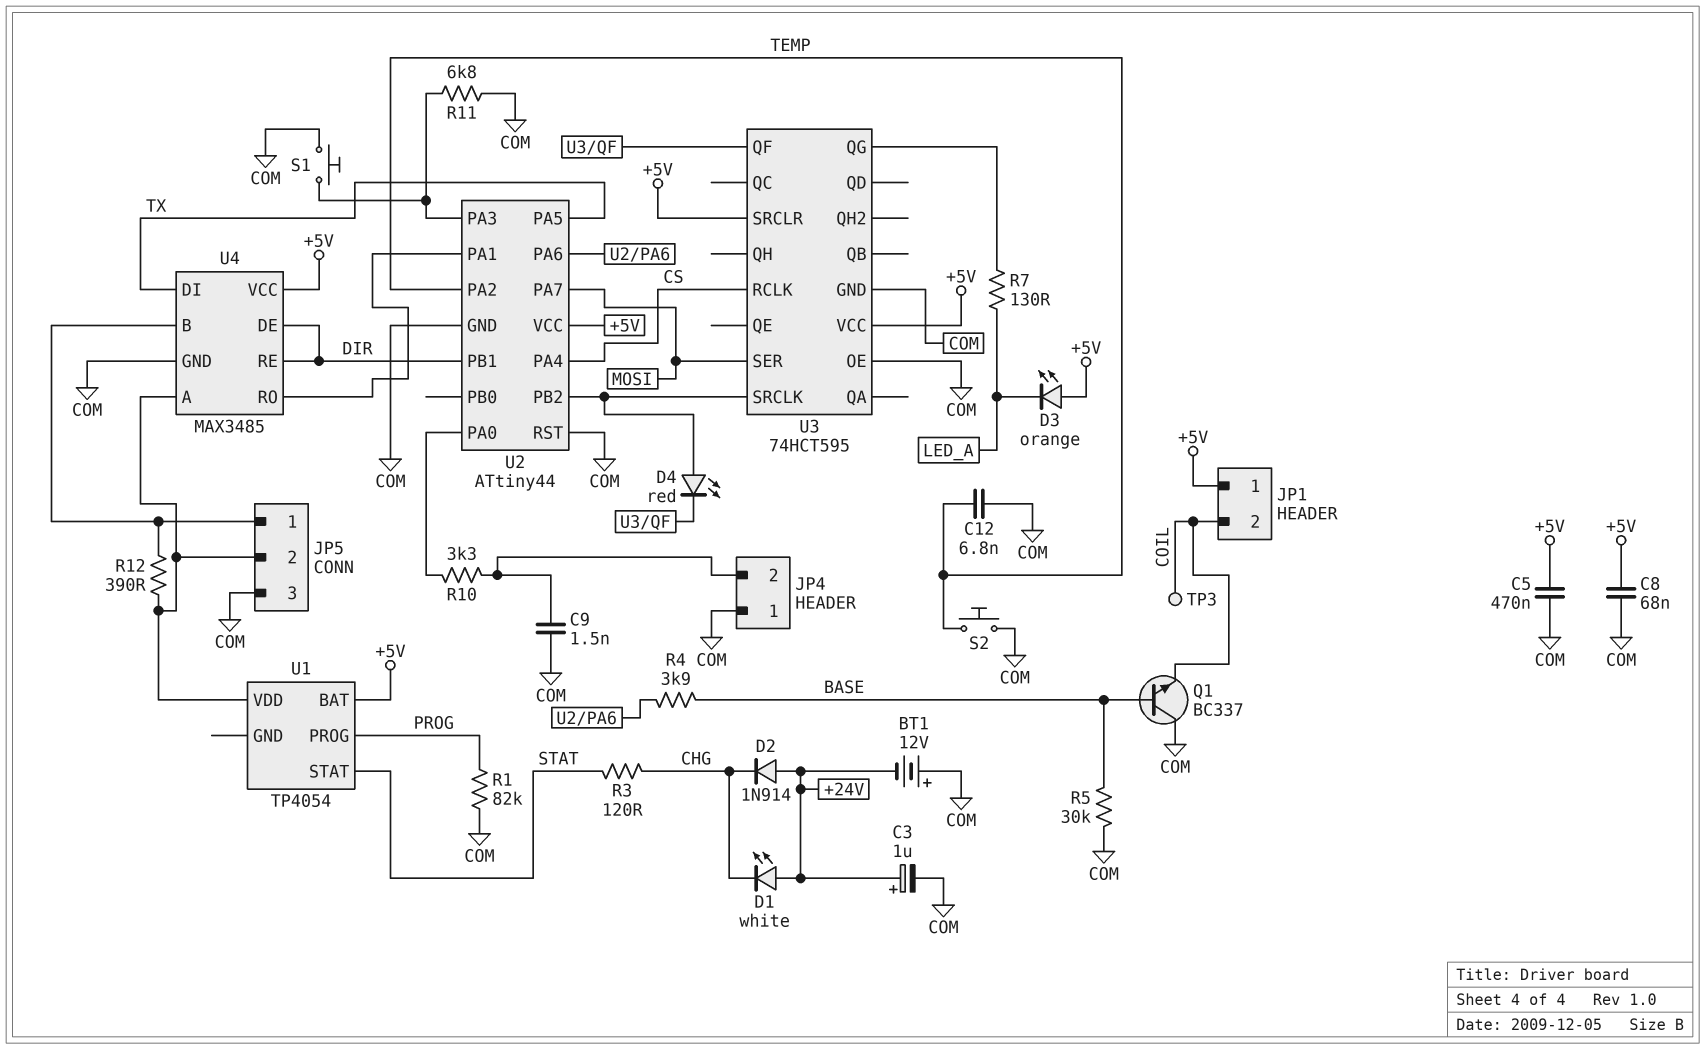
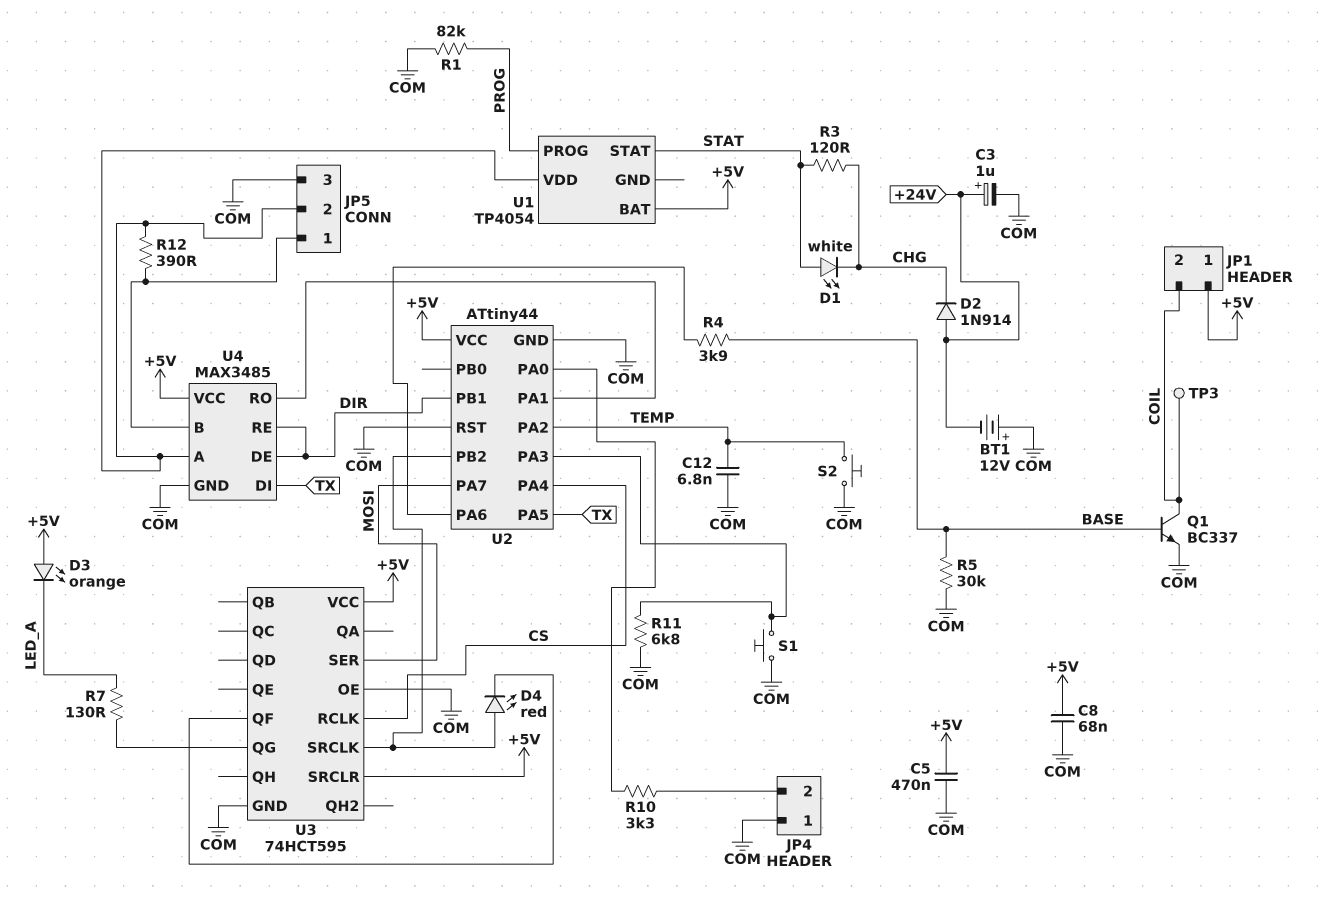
C9: 1.5nF (COM, JP4/2) -> none
D1: LED white (A +24V, K CHG) -> LED white (A STAT, K CHG)
Q1: NPN BC337 (B BASE, C COM, E COIL) -> NPN BC337 (B BASE, C COIL, E COM)

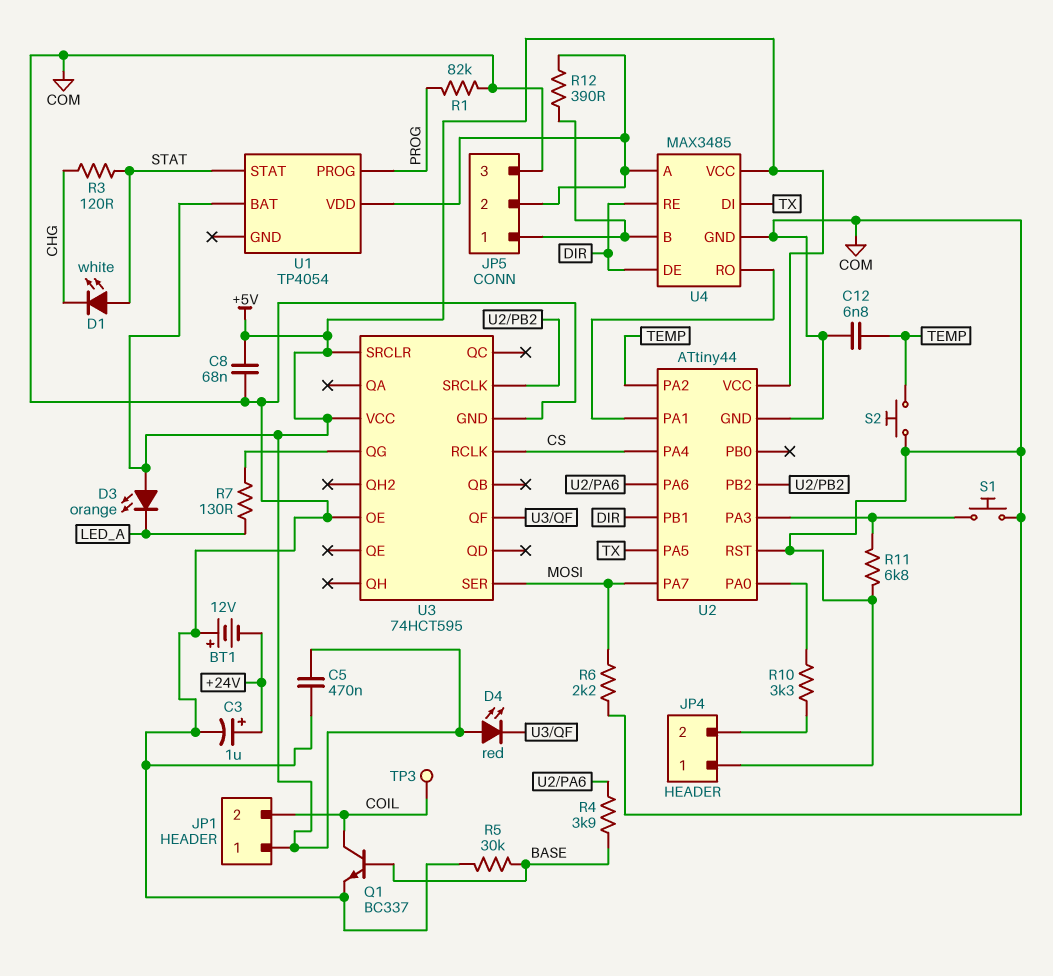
D2: diode 1N914 (A +24V, K CHG) -> none
D4: LED red (A U2/PB2, K U3/QF) -> LED red (A +5V, K U3/QF)
R6: none -> 2.2k (COM, MOSI)

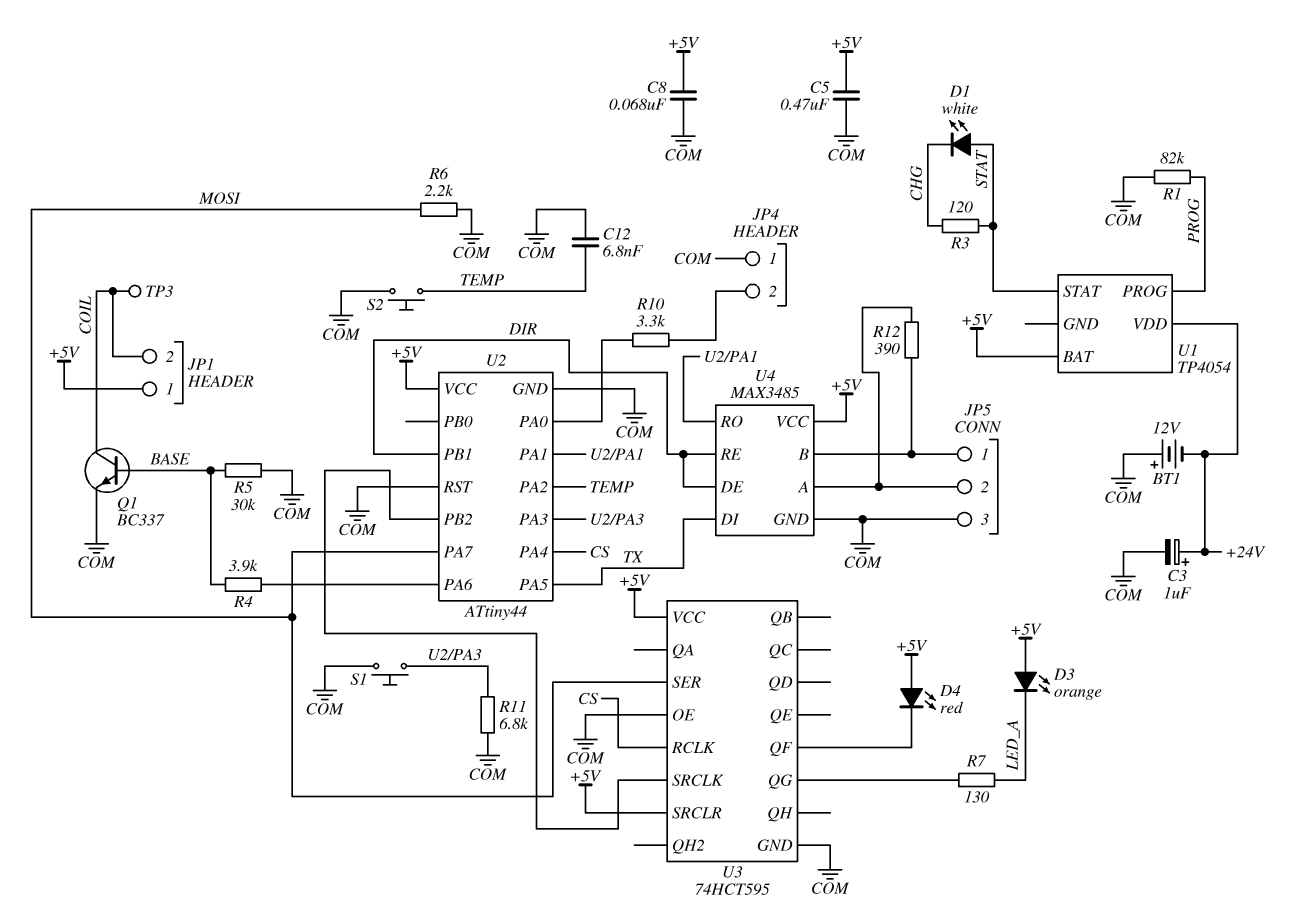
U1 pin VDD: JP5/2 -> +24V

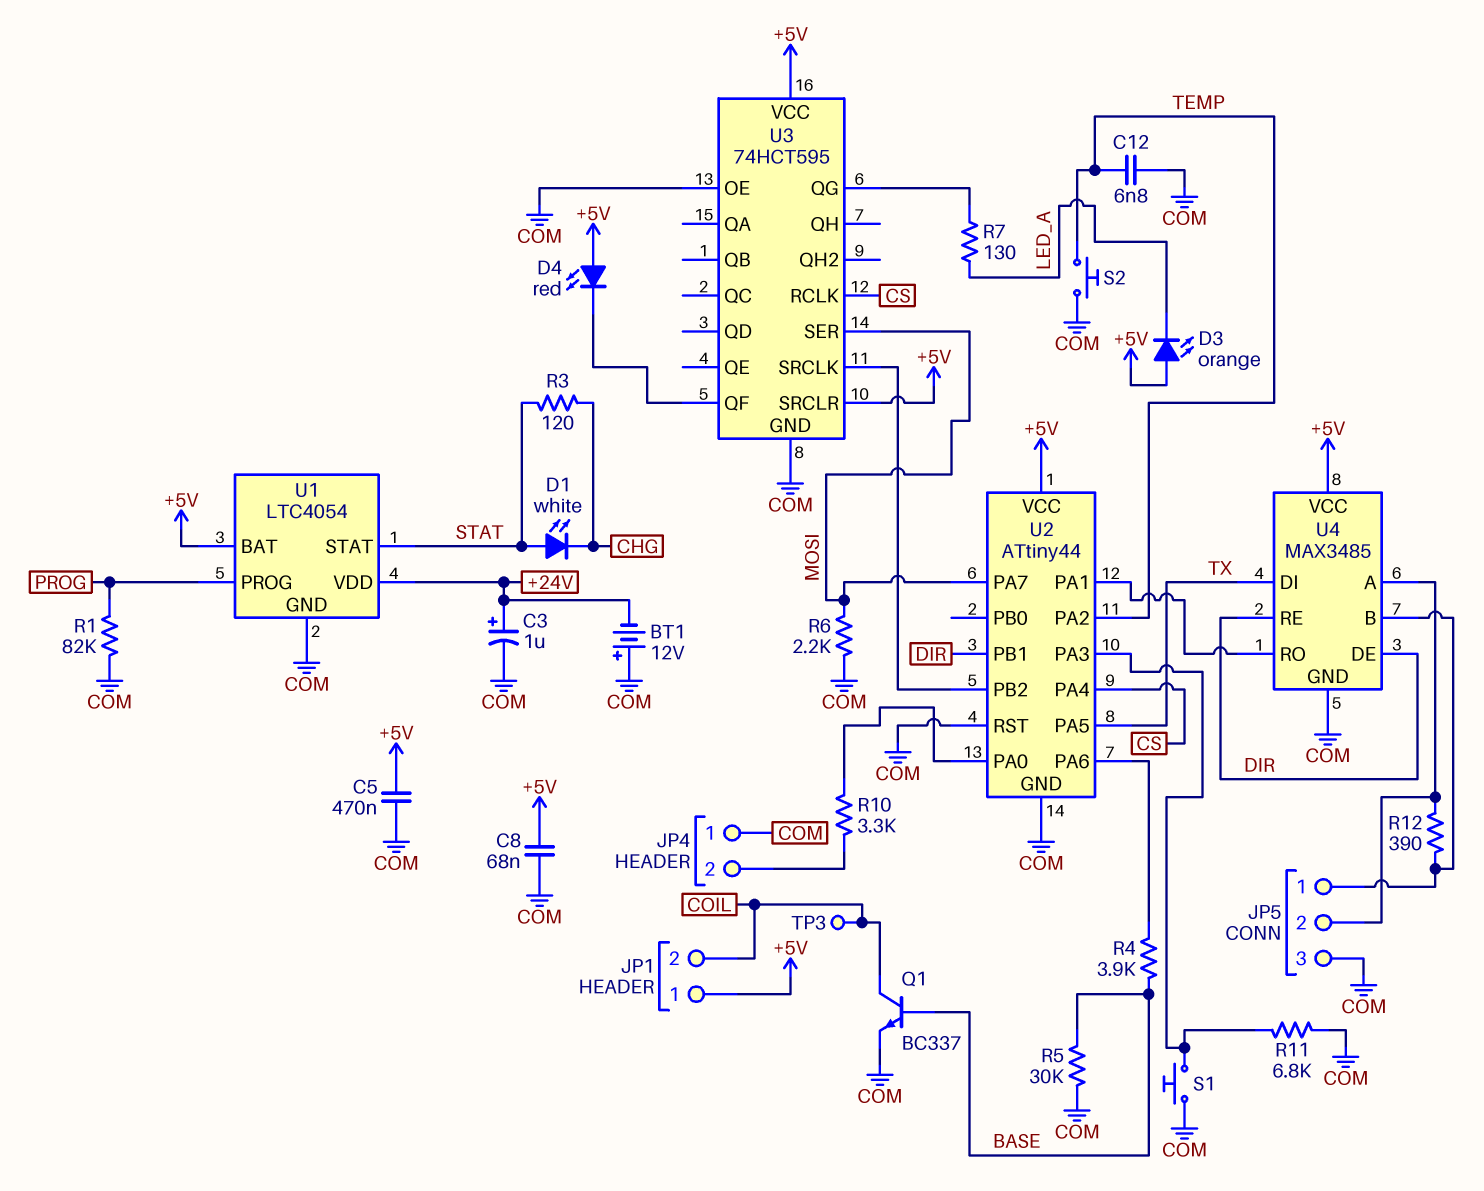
U1: TP4054 -> LTC4054
U1 pin GND: none -> COM

